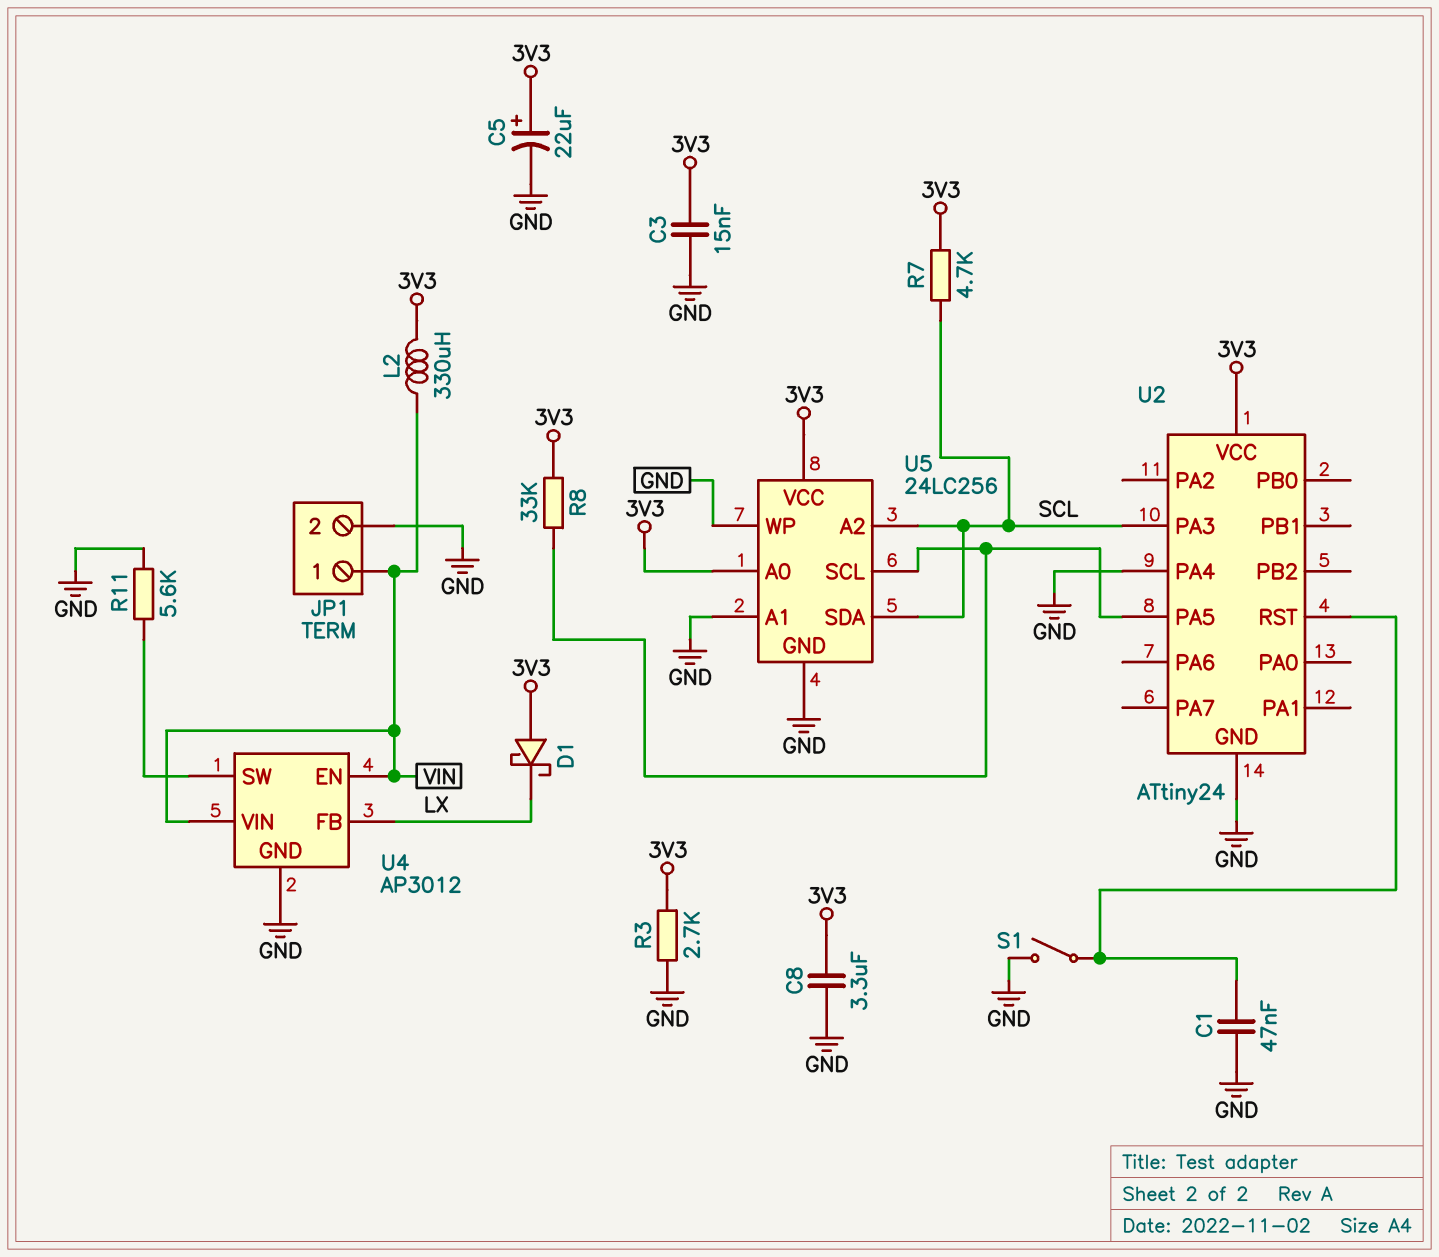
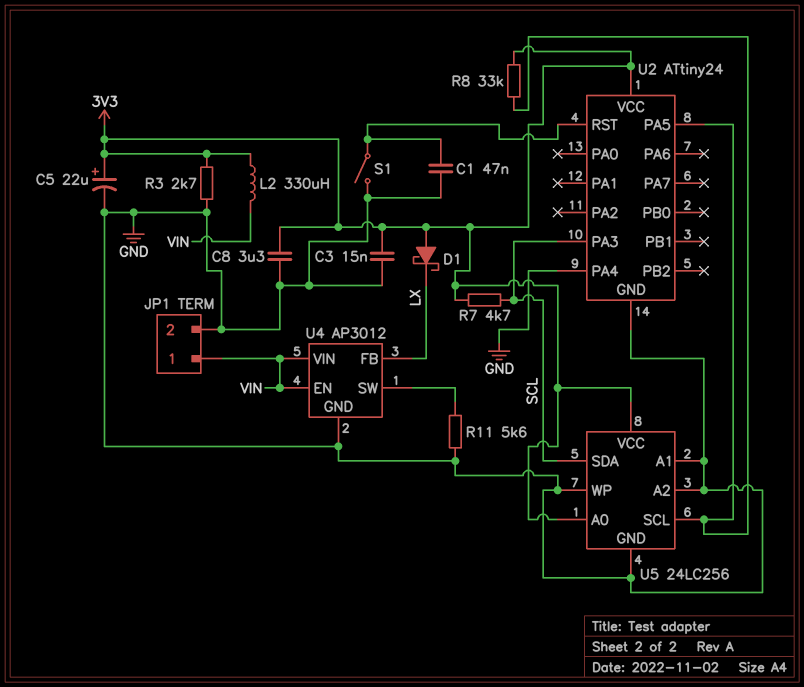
U5 pin A2: SCL -> GND

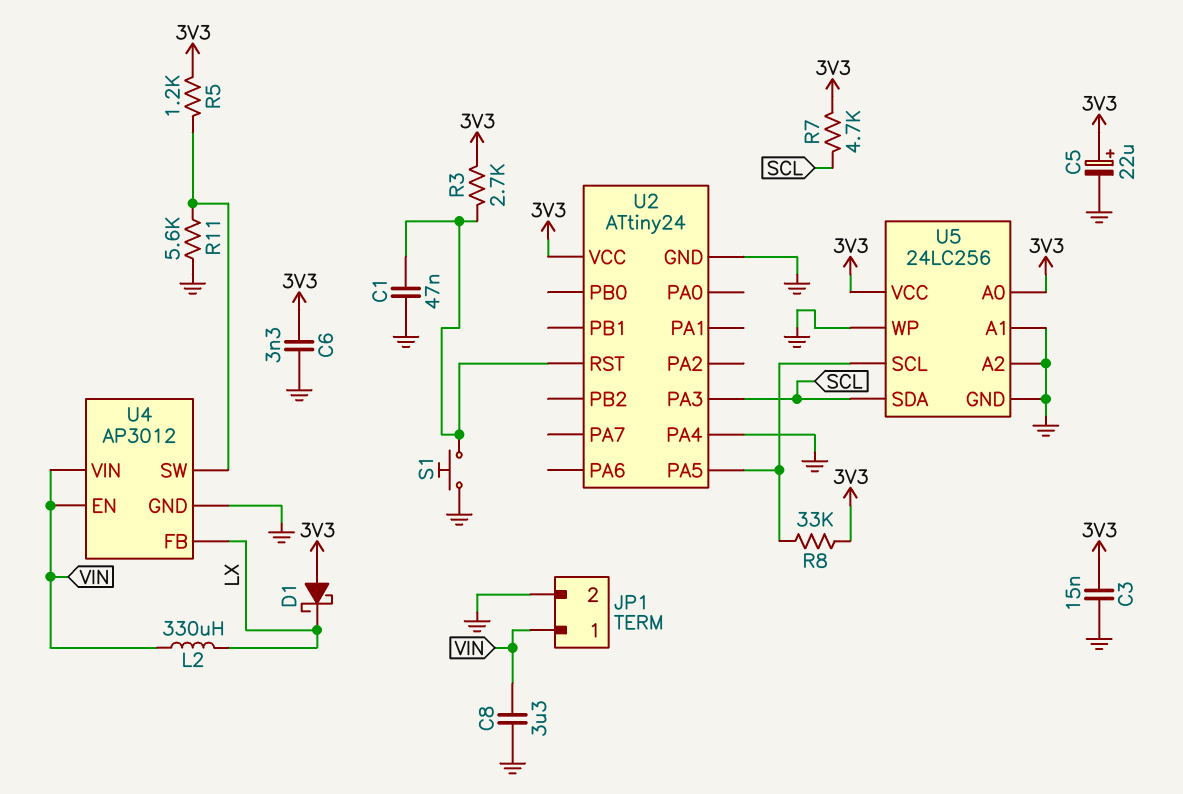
C6: none -> 3.3nF (3V3, GND)
C8: 3.3uF (3V3, GND) -> 3.3uF (GND, VIN)
L2: 330uH (3V3, VIN) -> 330uH (LX, VIN)
R3: 2.7k (3V3, GND) -> 2.7k (3V3, U2/RST)
R5: none -> 1.2k (3V3, U4/SW)
S1: switch (GND, U2/RST) -> button (GND, U2/RST)

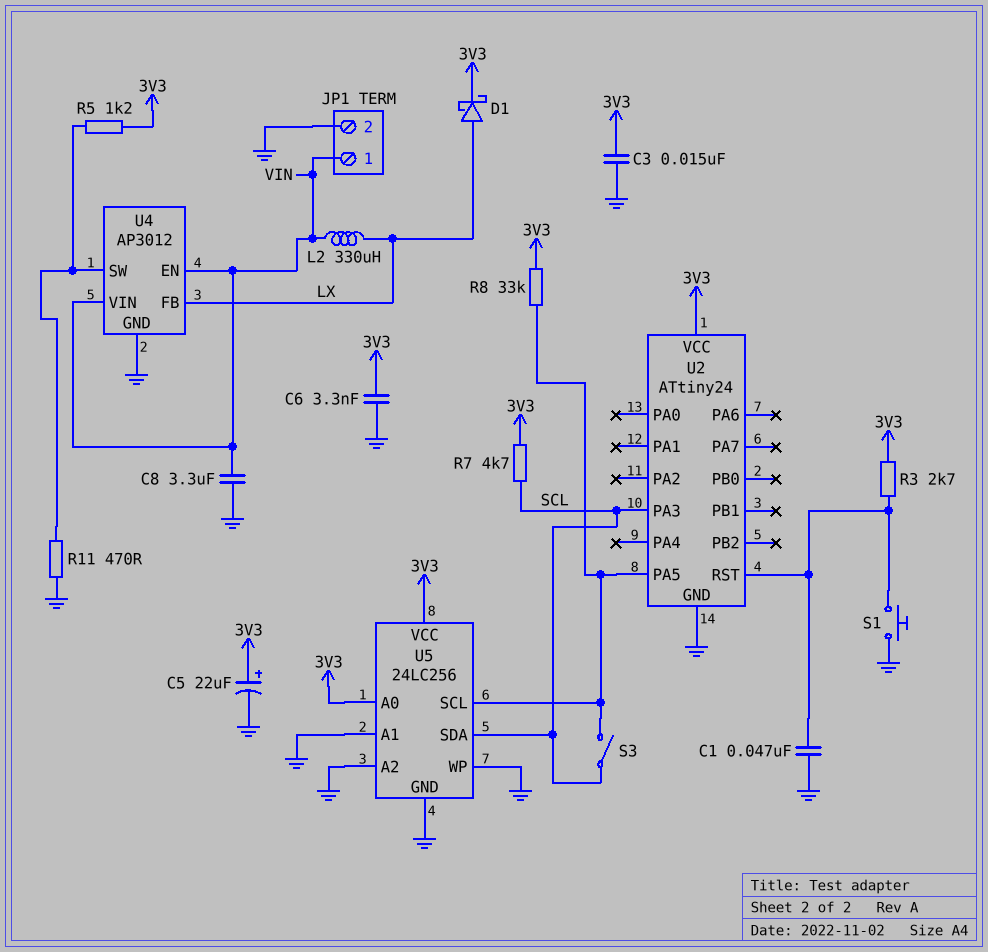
D1: schottky (A 3V3, K LX) -> schottky (A LX, K 3V3)
R11: 5.6k (GND, U4/SW) -> 470 (GND, U4/SW)
S3: none -> switch (SCL, U2/PA5)
U2 pin PA4: GND -> none

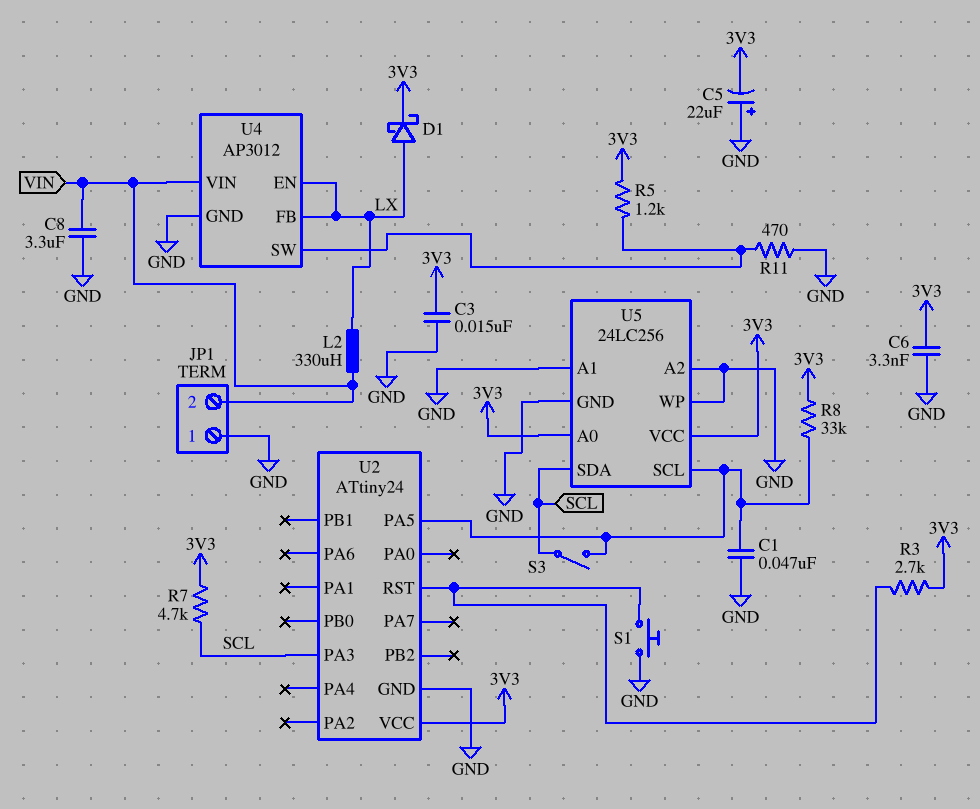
C1: 47nF (GND, U2/RST) -> 47nF (GND, U2/PA5)
C5: 22uF (plus 3V3, minus GND) -> 22uF (plus GND, minus 3V3)
JP1 pin 1: VIN -> GND
JP1 pin 2: GND -> VIN
U4 pin EN: VIN -> LX

